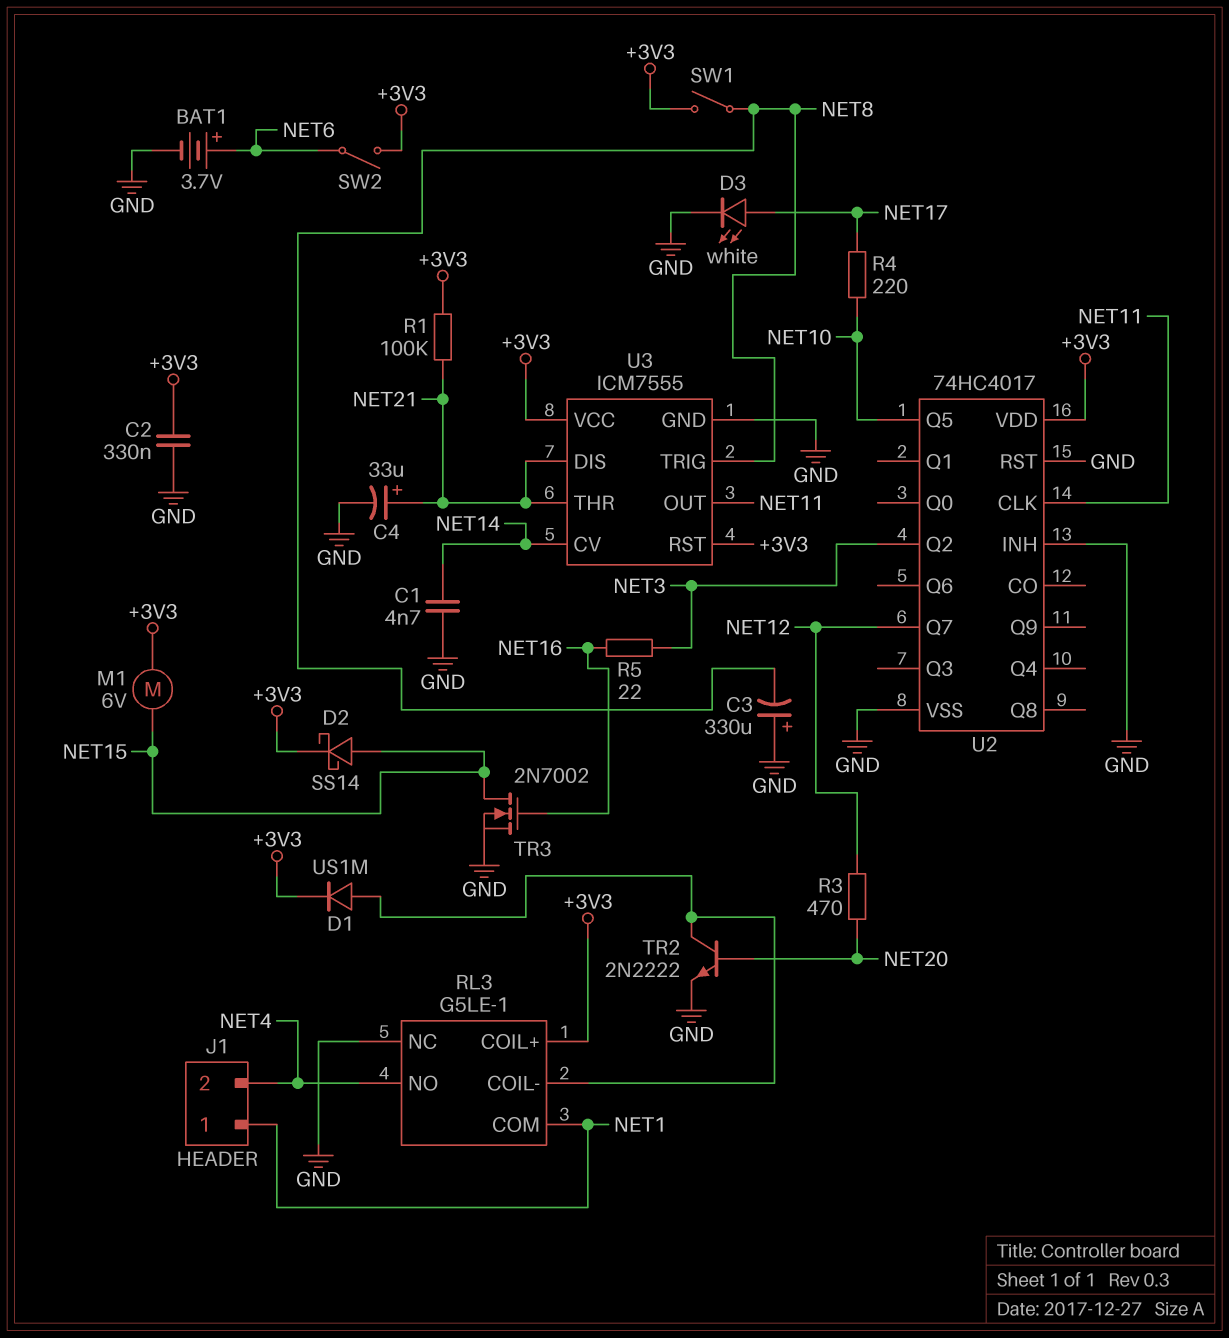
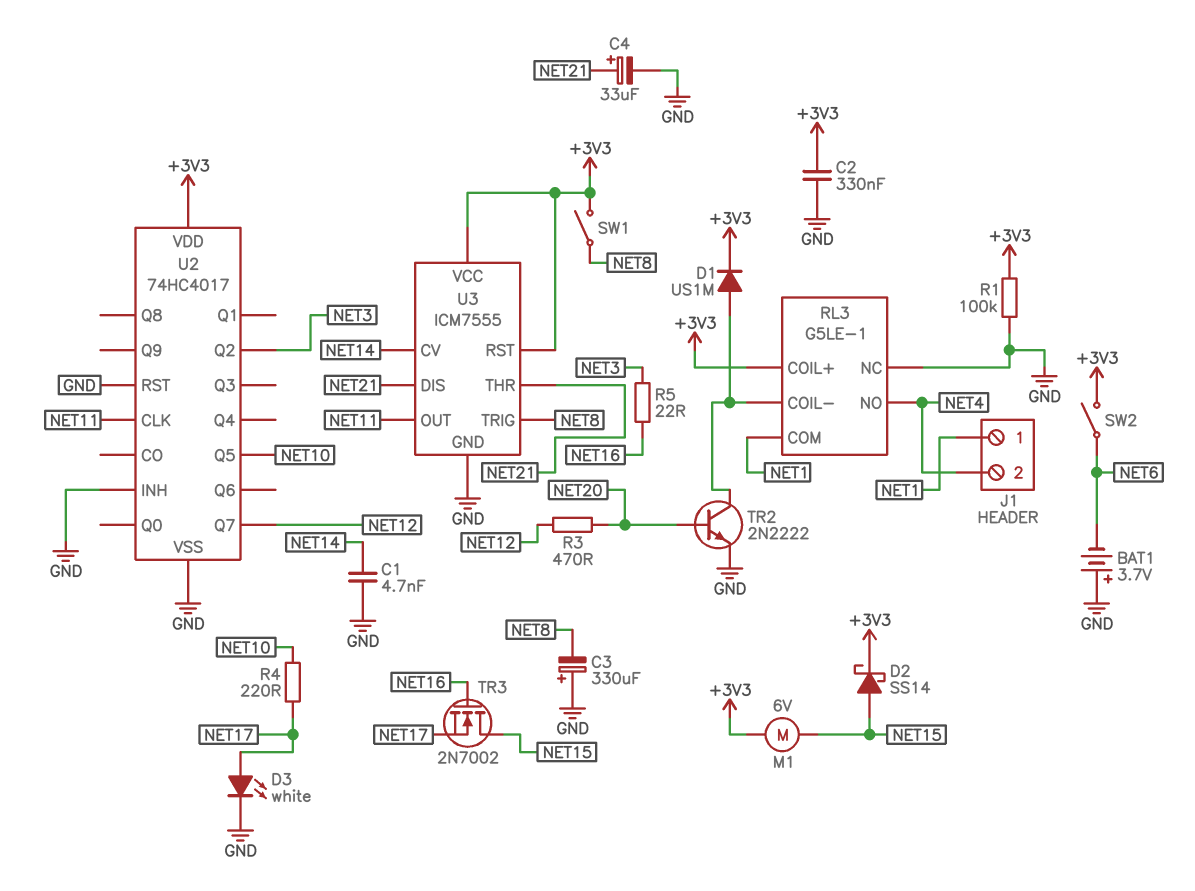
BAT1: 3.7V (plus NET6, minus GND) -> 3.7V (plus GND, minus NET6)
R1: 100k (+3V3, NET21) -> 100k (+3V3, GND)
TR3: NMOS 2N7002 (G NET16, D NET15, S GND) -> NMOS 2N7002 (G NET16, D NET15, S NET17)

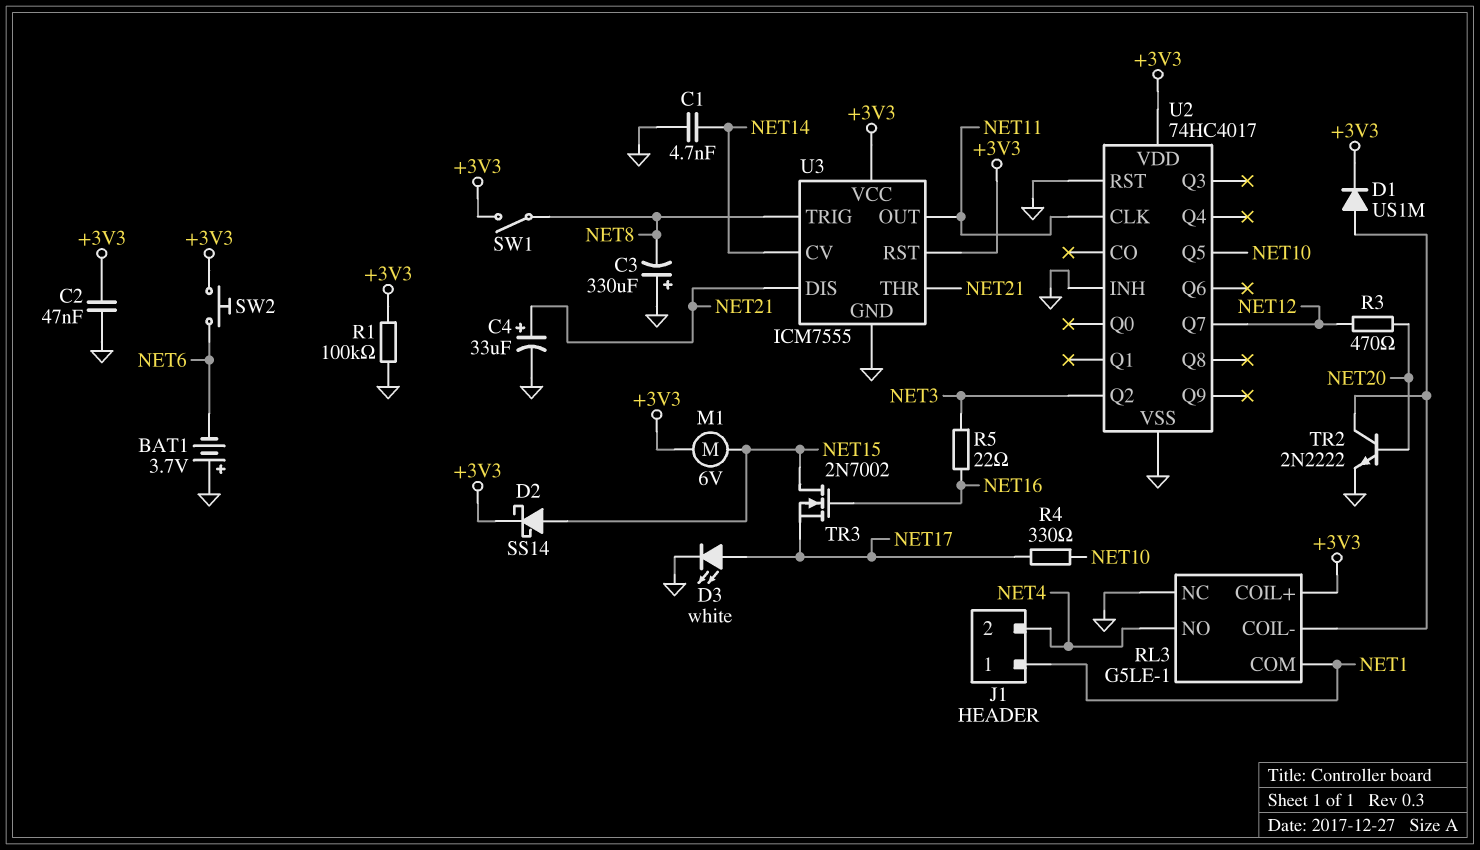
C2: 330nF (+3V3, GND) -> 47nF (+3V3, GND)
R4: 220 (NET10, NET17) -> 330 (NET10, NET17)
SW2: switch (+3V3, NET6) -> button (+3V3, NET6)

